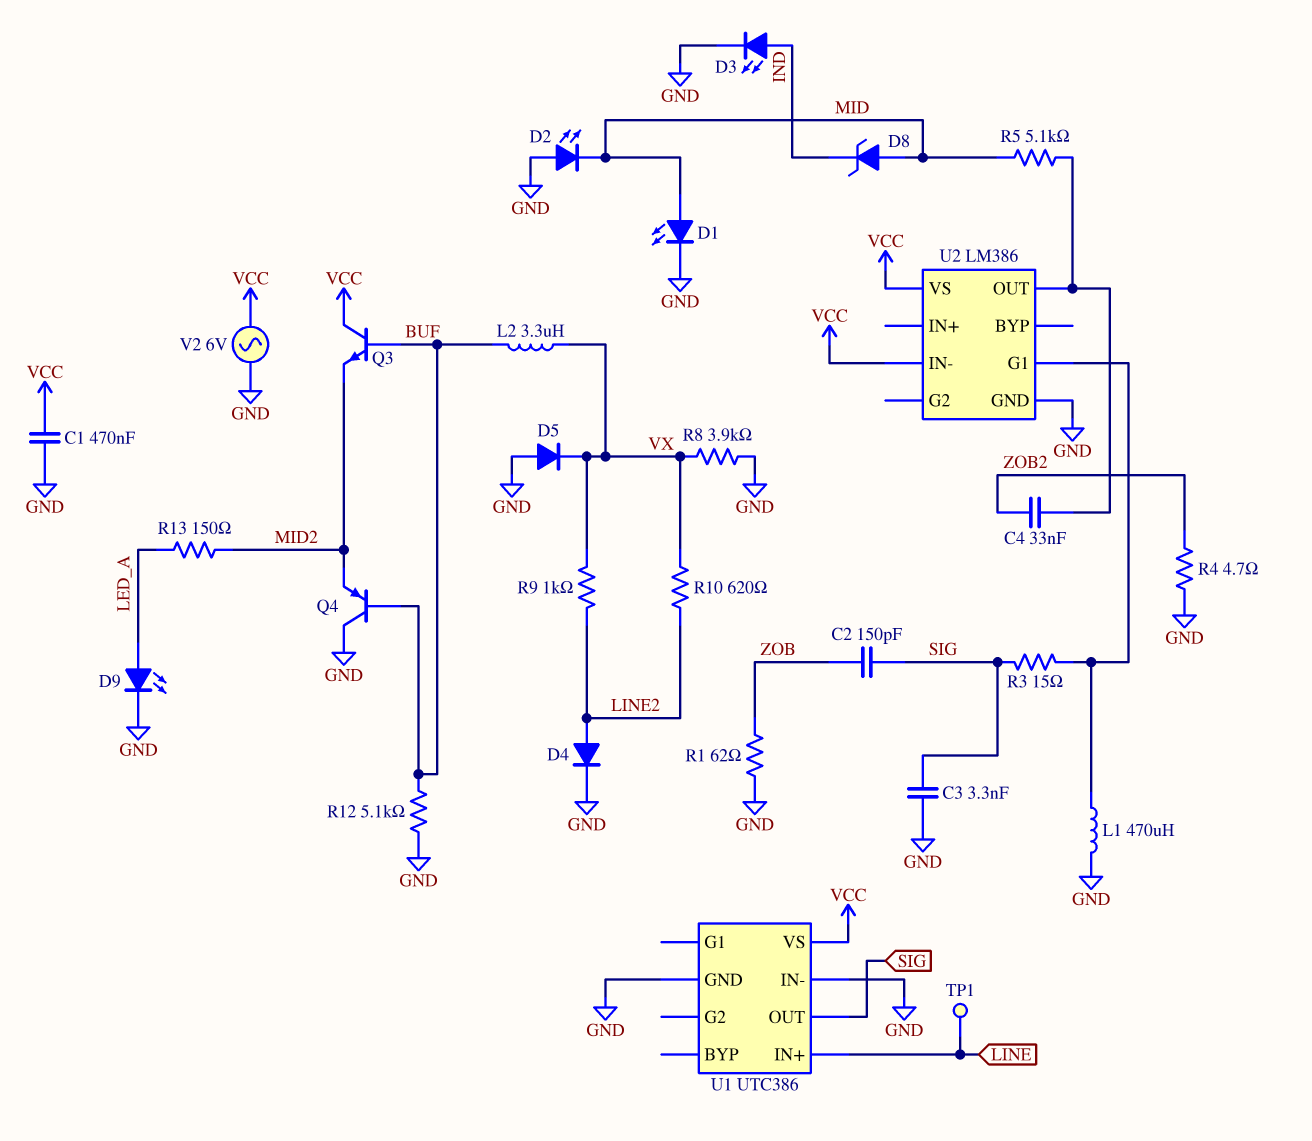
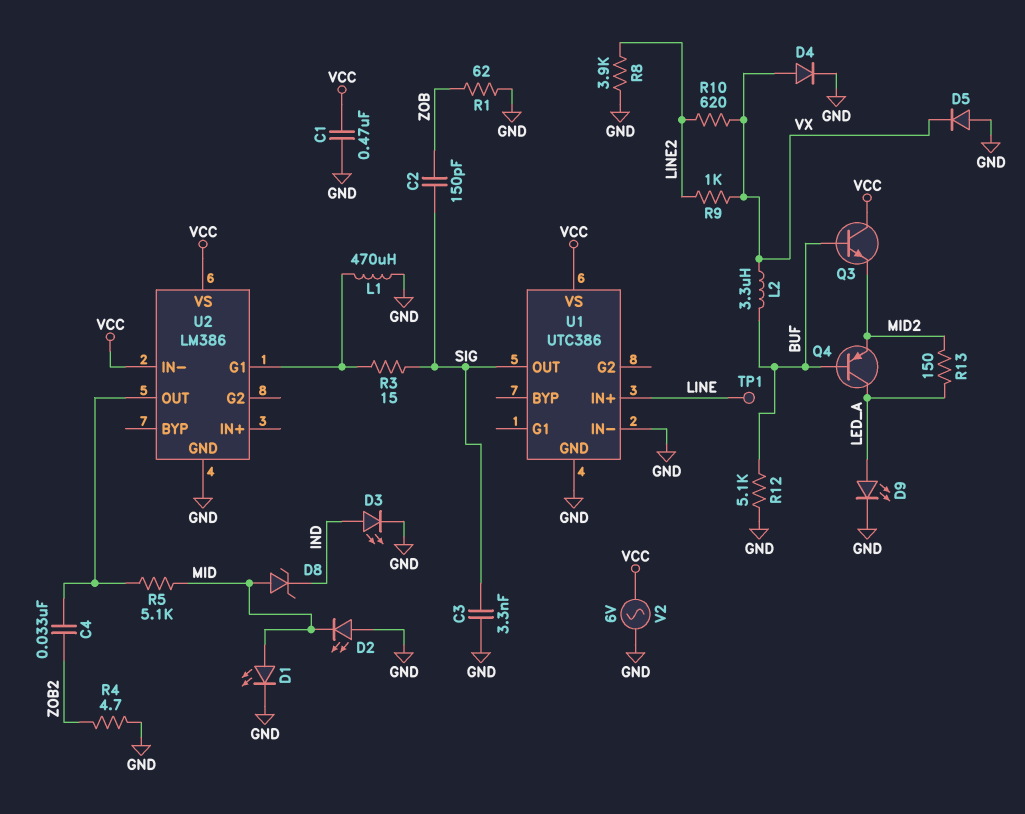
D4: diode (A LINE2, K GND) -> diode (A VX, K GND)
Q4: PNP (B BUF, C GND, E MID2) -> PNP (B BUF, C LED_A, E MID2)
R8: 3.9k (GND, VX) -> 3.9k (GND, LINE2)

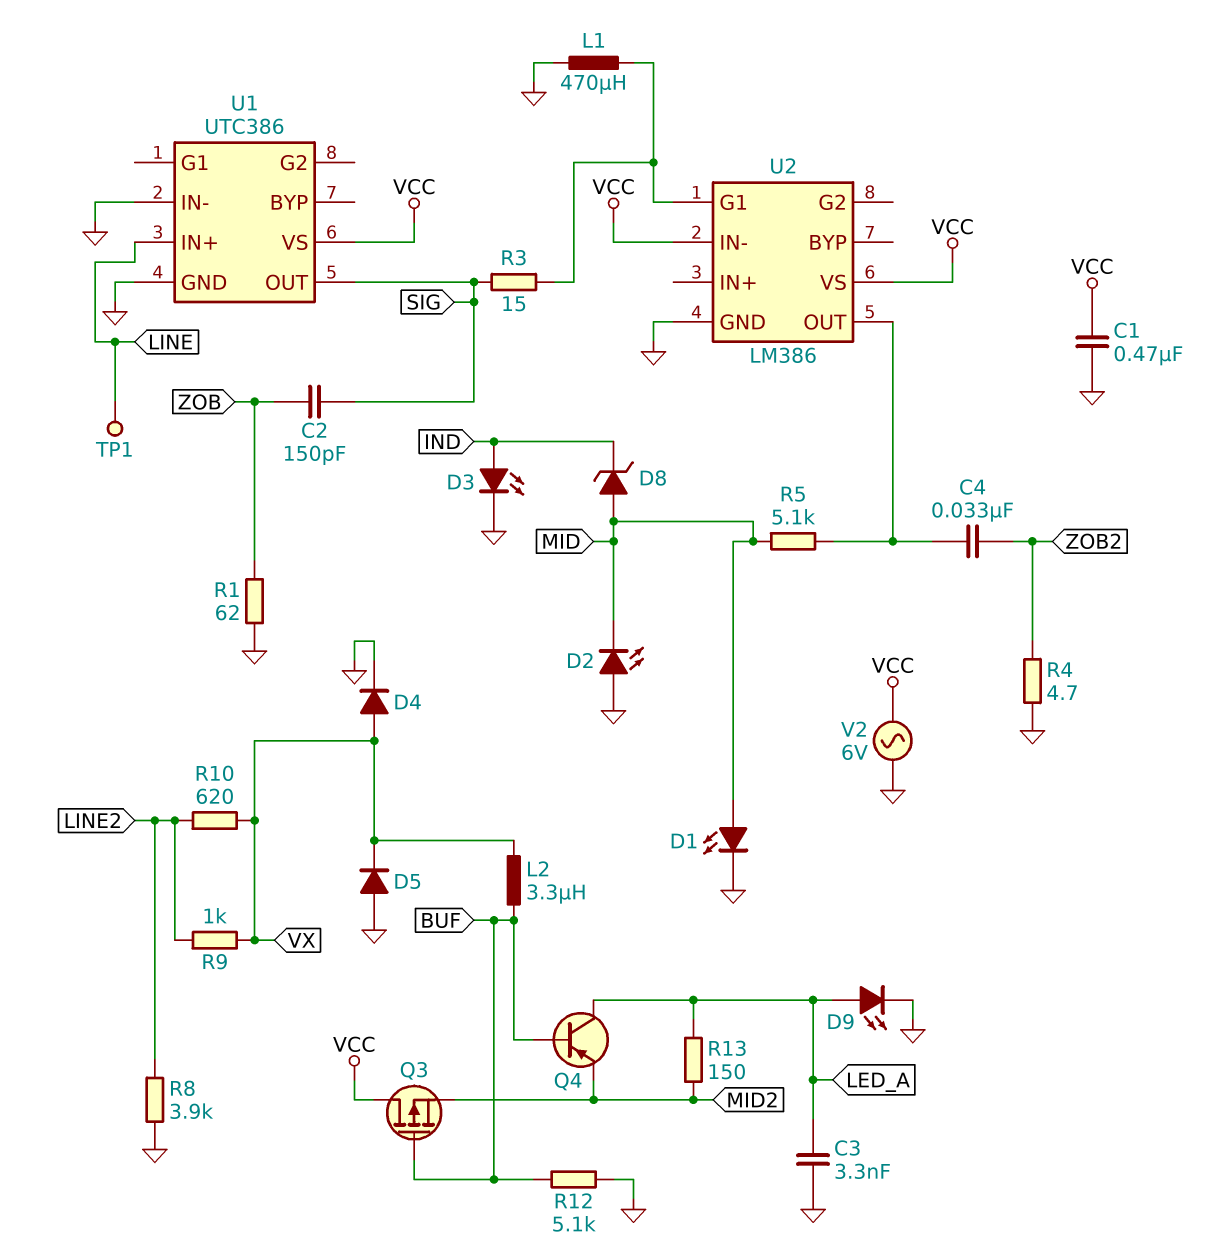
C3: 3.3nF (GND, SIG) -> 3.3nF (GND, LED_A)
Q3: NPN (B BUF, C VCC, E MID2) -> PMOS (G BUF, D VCC, S MID2)

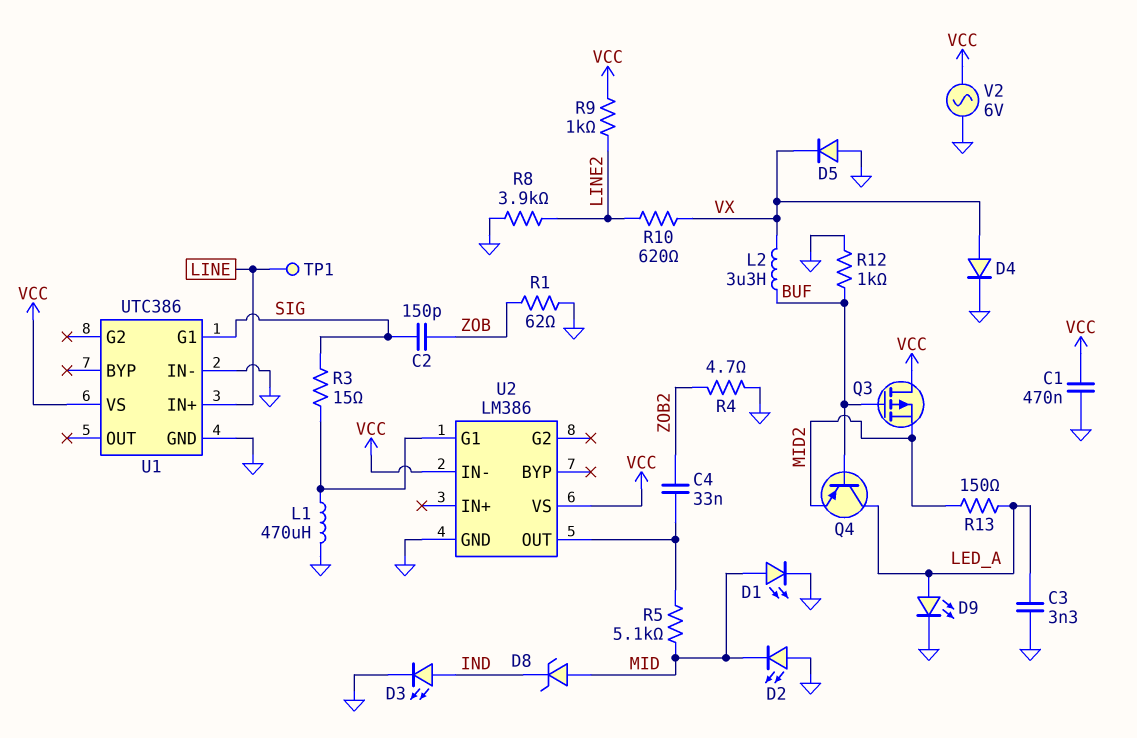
R9: 1k (LINE2, VX) -> 1k (LINE2, VCC)
R12: 5.1k (BUF, GND) -> 1k (BUF, GND)
U1 pin G1: none -> SIG
U1 pin OUT: SIG -> none

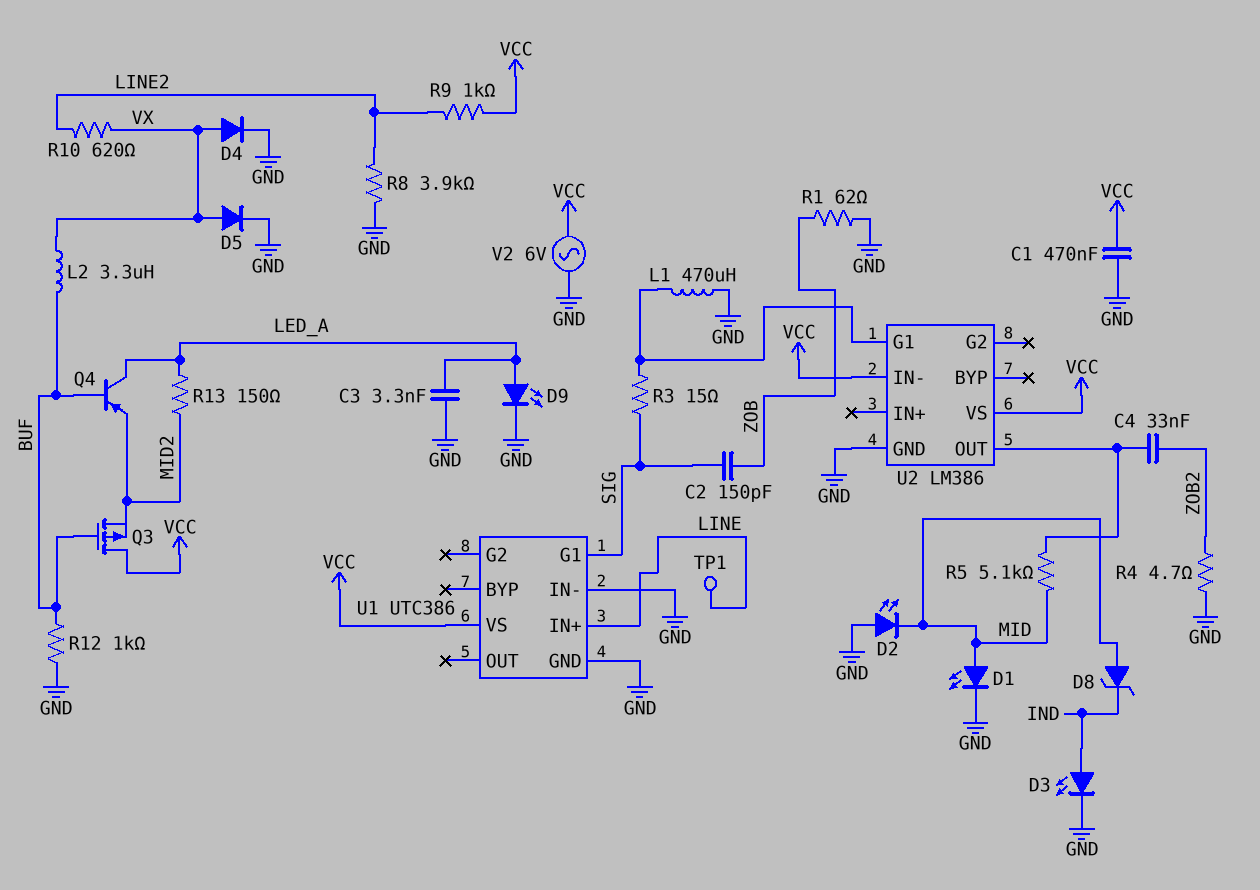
D5: diode (A GND, K VX) -> diode (A VX, K GND)

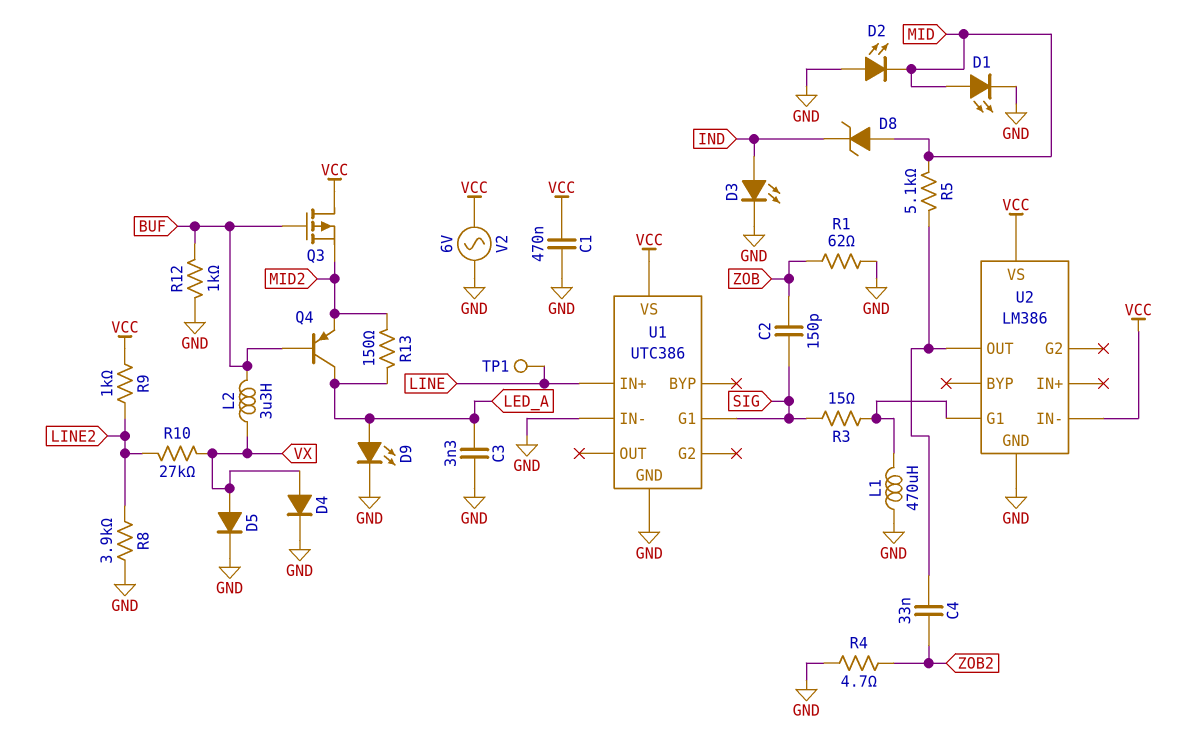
R10: 620 (LINE2, VX) -> 27k (LINE2, VX)

